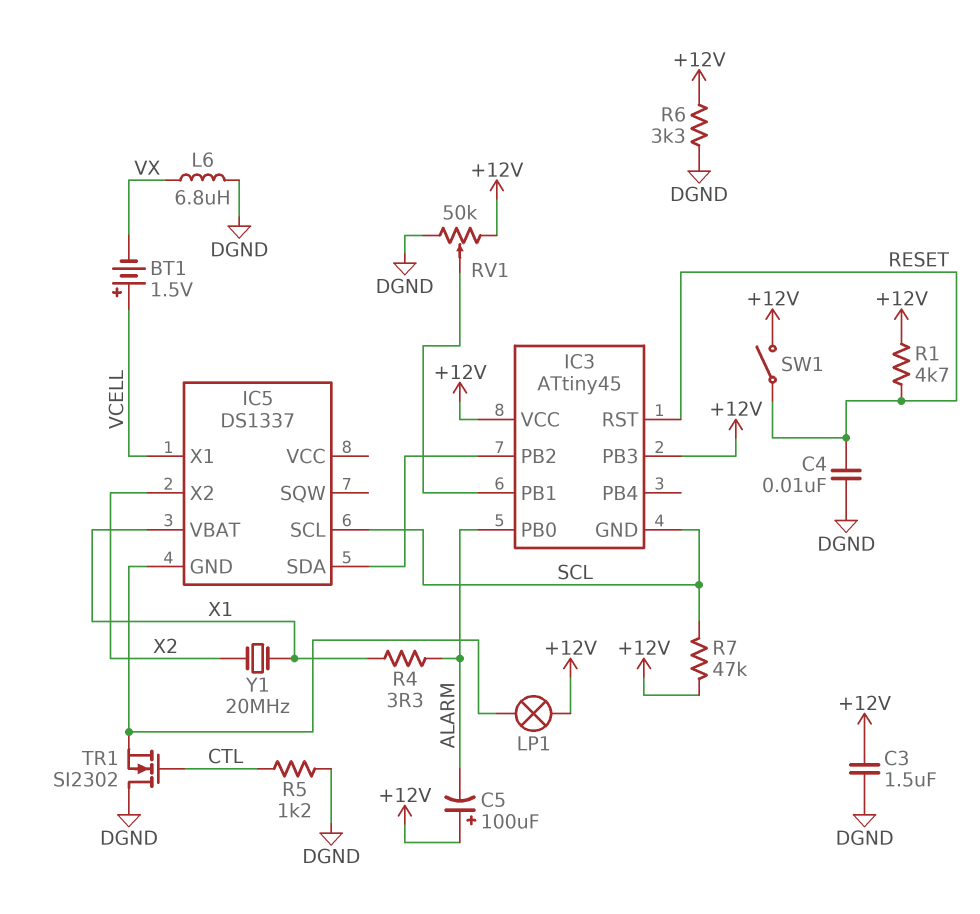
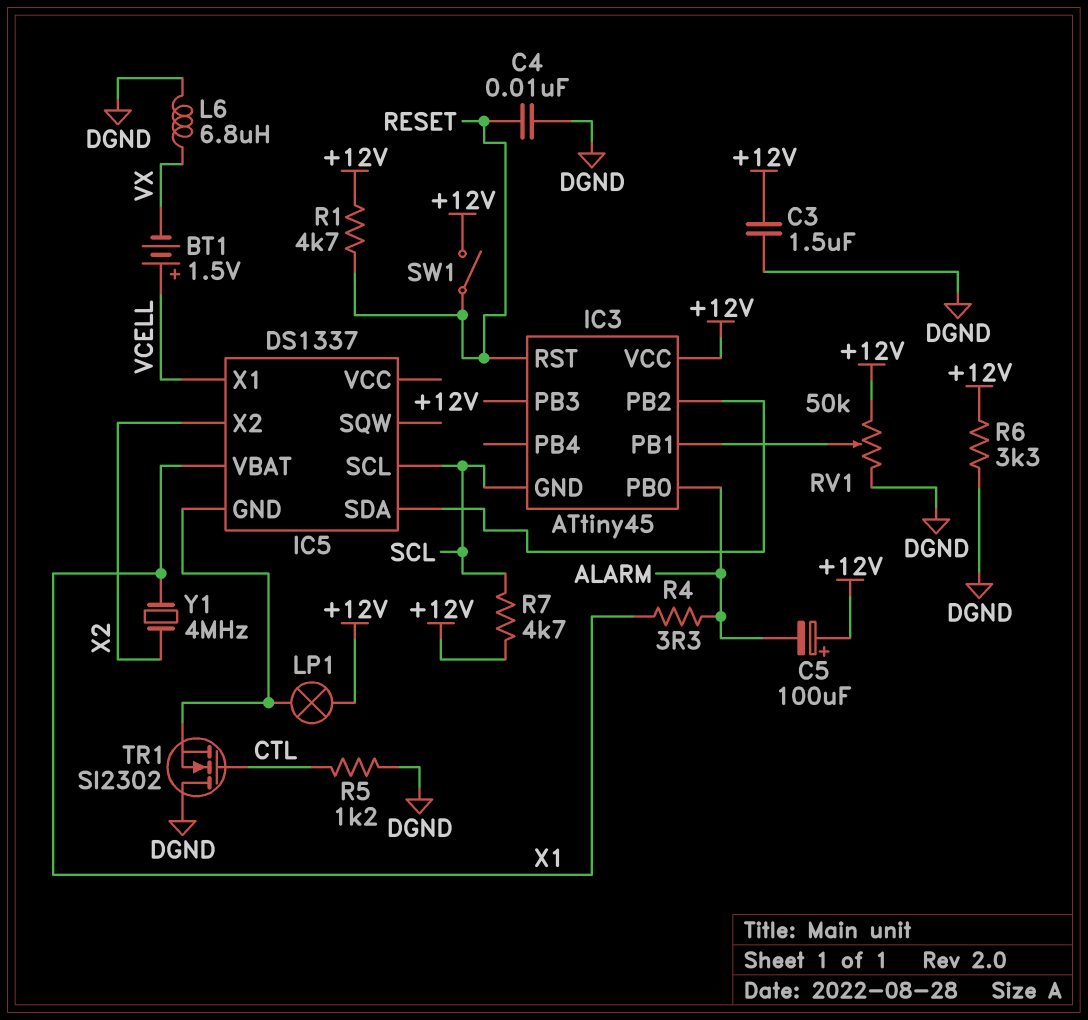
R7: 47k (+12V, SCL) -> 4.7k (+12V, SCL)
Y1: 20MHz (X1, X2) -> 4MHz (X1, X2)

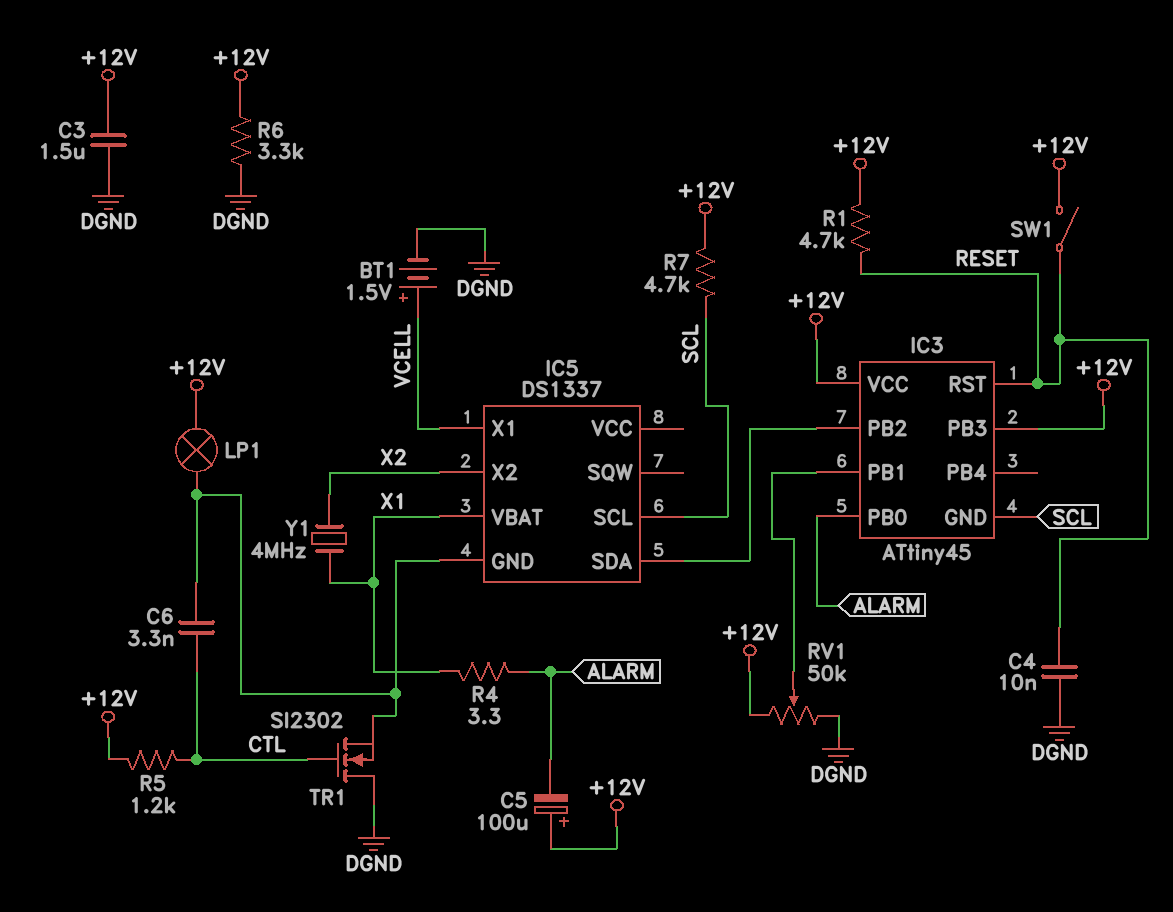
BT1: 1.5V (plus VCELL, minus VX) -> 1.5V (plus VCELL, minus DGND)
C6: none -> 3.3nF (CTL, IC5/GND)
L6: 6.8uH (DGND, VX) -> none
R5: 1.2k (CTL, DGND) -> 1.2k (+12V, CTL)

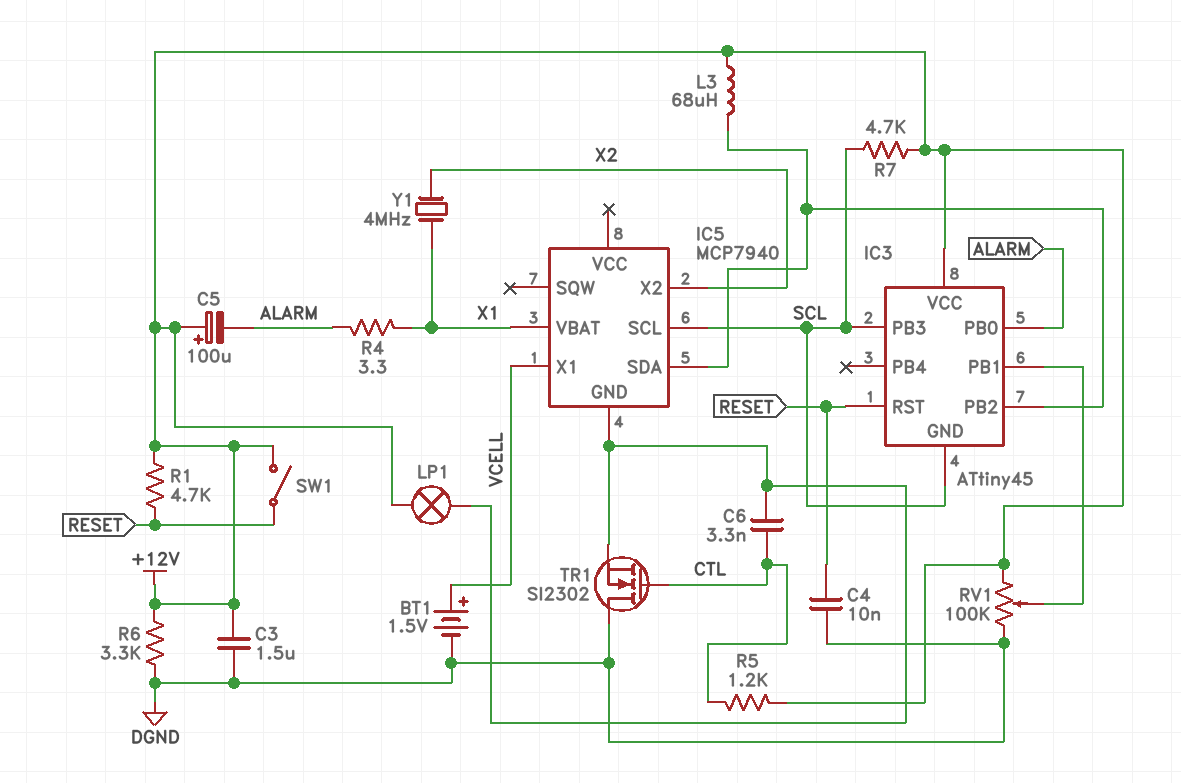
IC3 pin PB3: +12V -> SCL
IC5: DS1337 -> MCP7940
L3: none -> 68uH (+12V, IC3/PB2)
RV1: 50k (+12V, DGND, wiper IC3/PB1) -> 100k (+12V, DGND, wiper IC3/PB1)

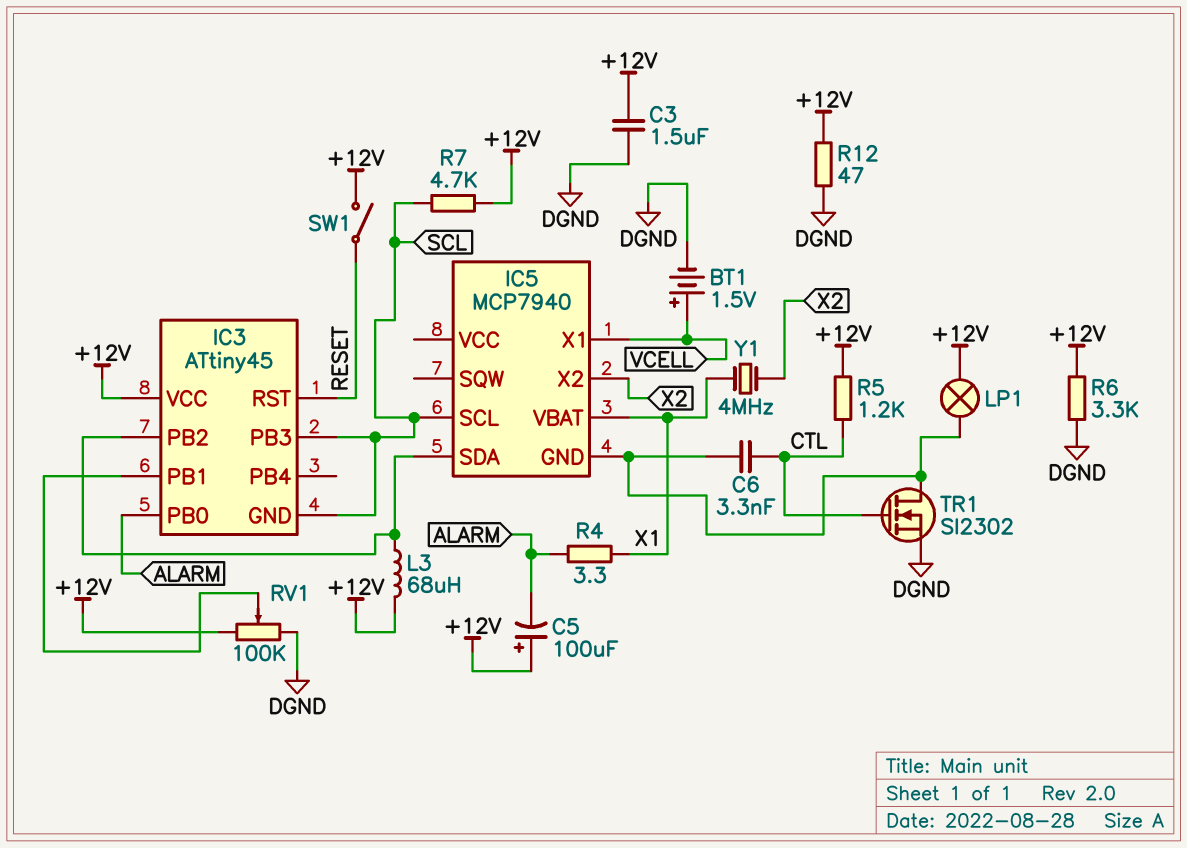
C4: 10nF (DGND, RESET) -> none
R1: 4.7k (+12V, RESET) -> none
R12: none -> 47 (+12V, DGND)
TR1: NMOS SI2302 (G CTL, D DGND, S IC5/GND) -> NMOS SI2302 (G CTL, D IC5/GND, S DGND)

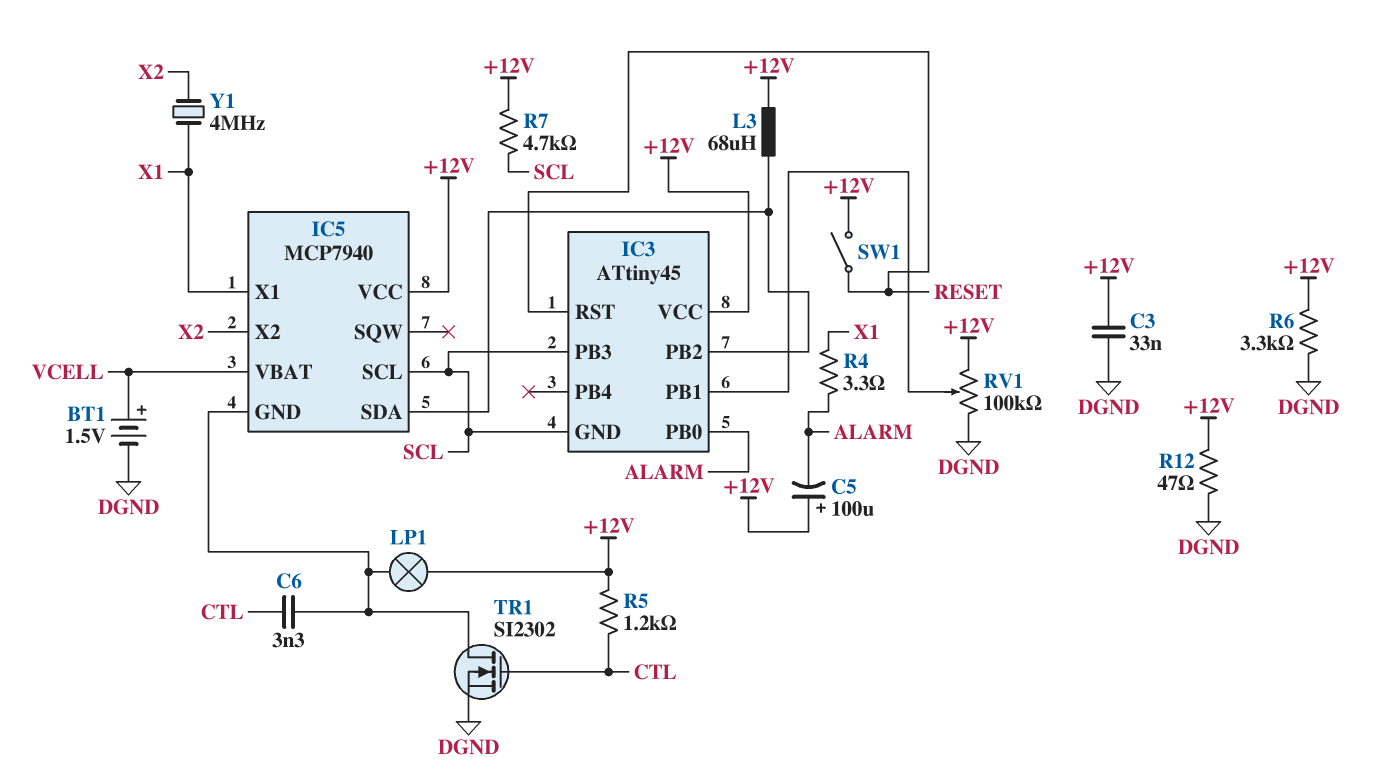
C3: 1.5uF (+12V, DGND) -> 33nF (+12V, DGND)
IC5 pin VBAT: X1 -> VCELL
IC5 pin VCC: none -> +12V
IC5 pin X1: VCELL -> X1

